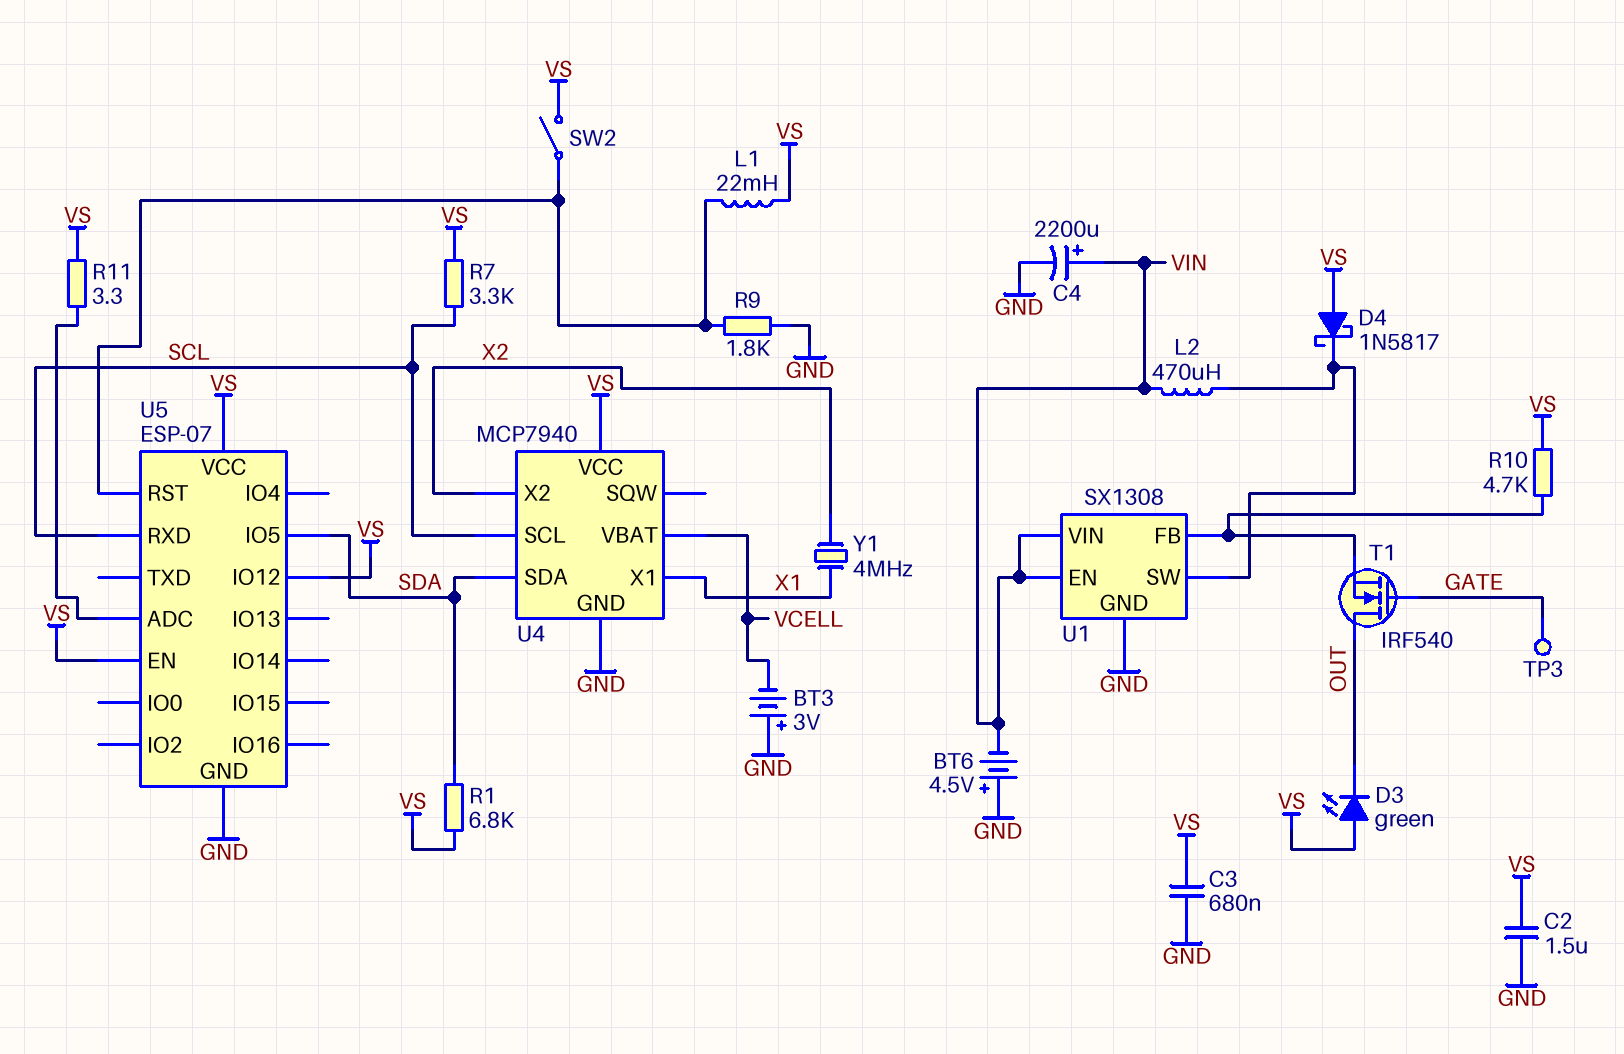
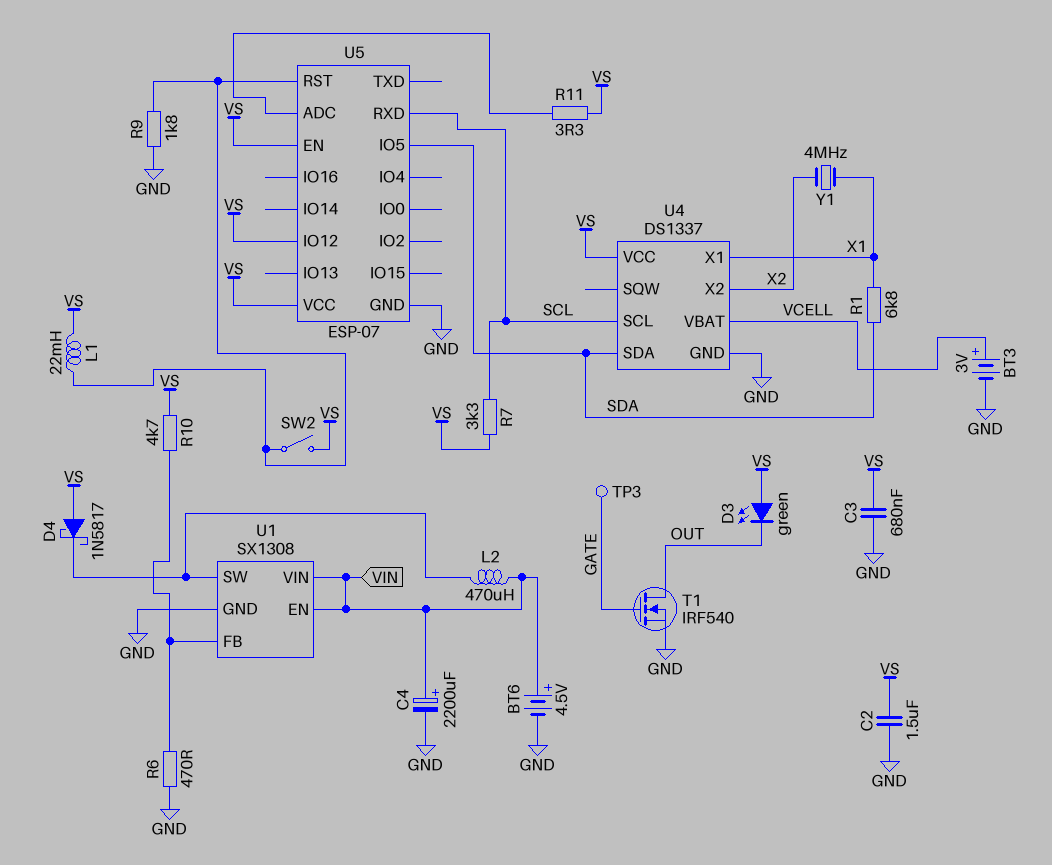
BT3: 3V (plus GND, minus VCELL) -> 3V (plus VCELL, minus GND)
BT6: 4.5V (plus GND, minus VIN) -> 4.5V (plus VIN, minus GND)
R1: 6.8k (SDA, VS) -> 6.8k (SDA, X1)
R6: none -> 470 (GND, U1/FB)
T1: NMOS IRF540 (G GATE, D OUT, S U1/FB) -> NMOS IRF540 (G GATE, D OUT, S GND)
U4: MCP7940 -> DS1337

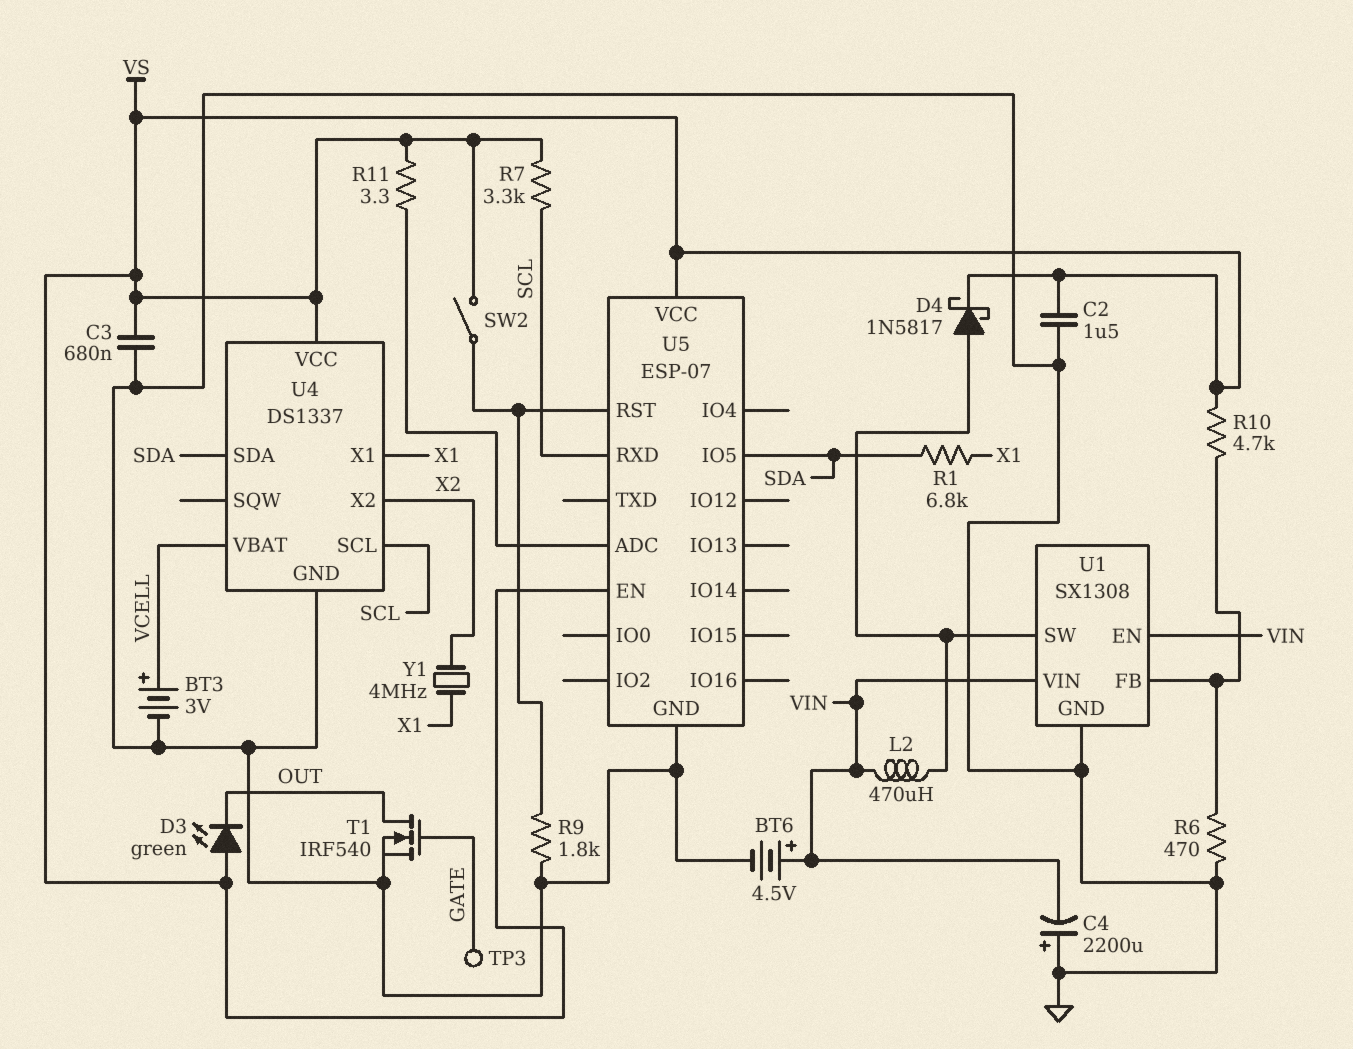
C4: 2200uF (plus VIN, minus GND) -> 2200uF (plus GND, minus VIN)
D4: schottky 1N5817 (A VS, K U1/SW) -> schottky 1N5817 (A U1/SW, K VS)
L1: 22mH (U5/RST, VS) -> none
U5 pin IO12: VS -> none

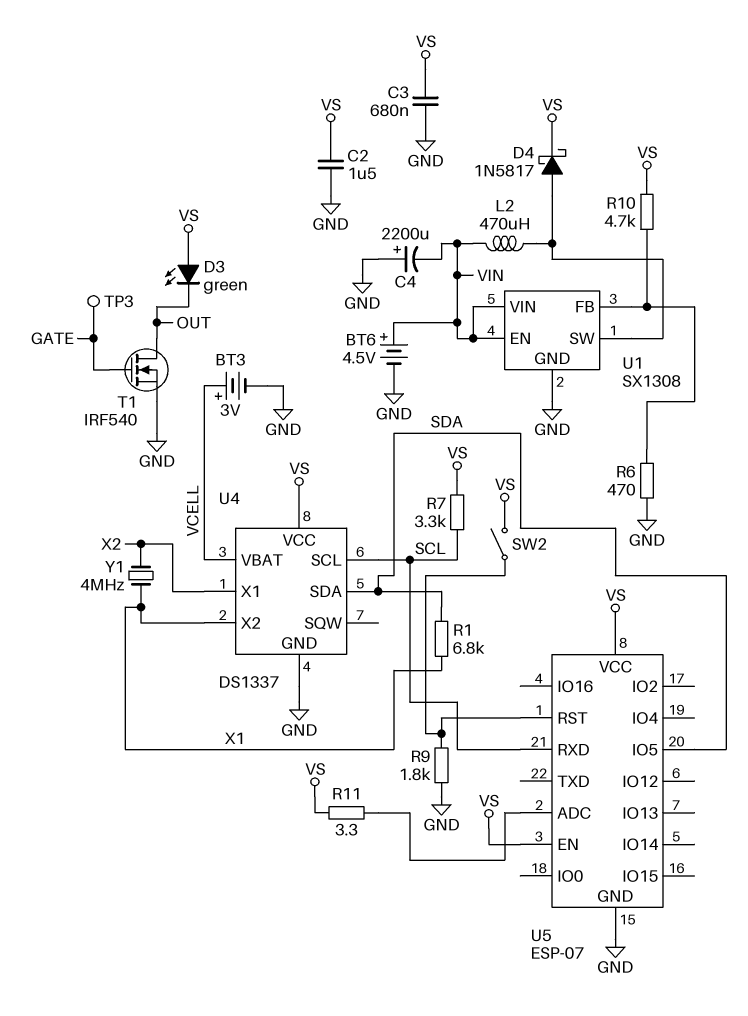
U4 pin X1: X1 -> X2
U4 pin X2: X2 -> X1

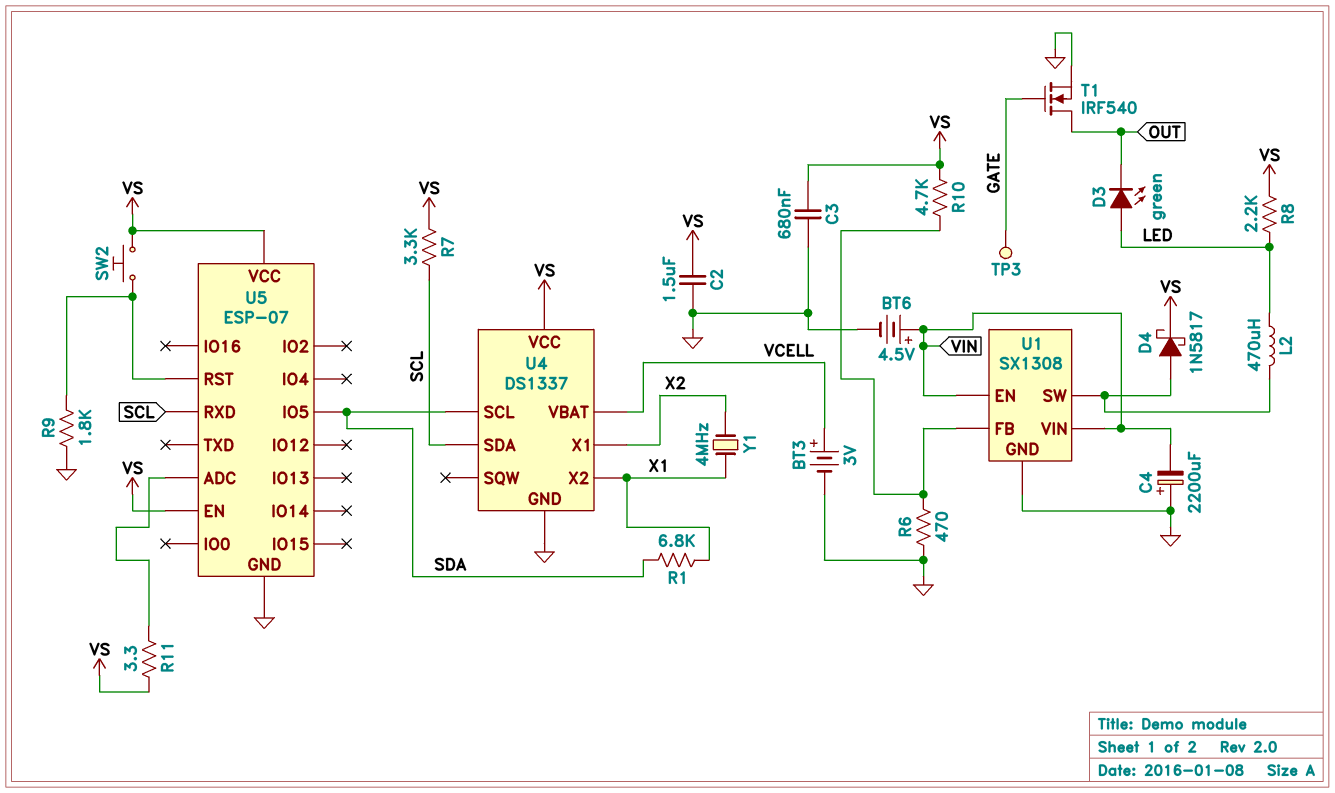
D3: LED green (A VS, K OUT) -> LED green (A LED, K OUT)
L2: 470uH (U1/SW, VIN) -> 470uH (LED, U1/SW)
R8: none -> 2.2k (LED, VS)
SW2: switch (U5/RST, VS) -> button (U5/RST, VS)
U4 pin SCL: SCL -> SDA
U4 pin SDA: SDA -> SCL

